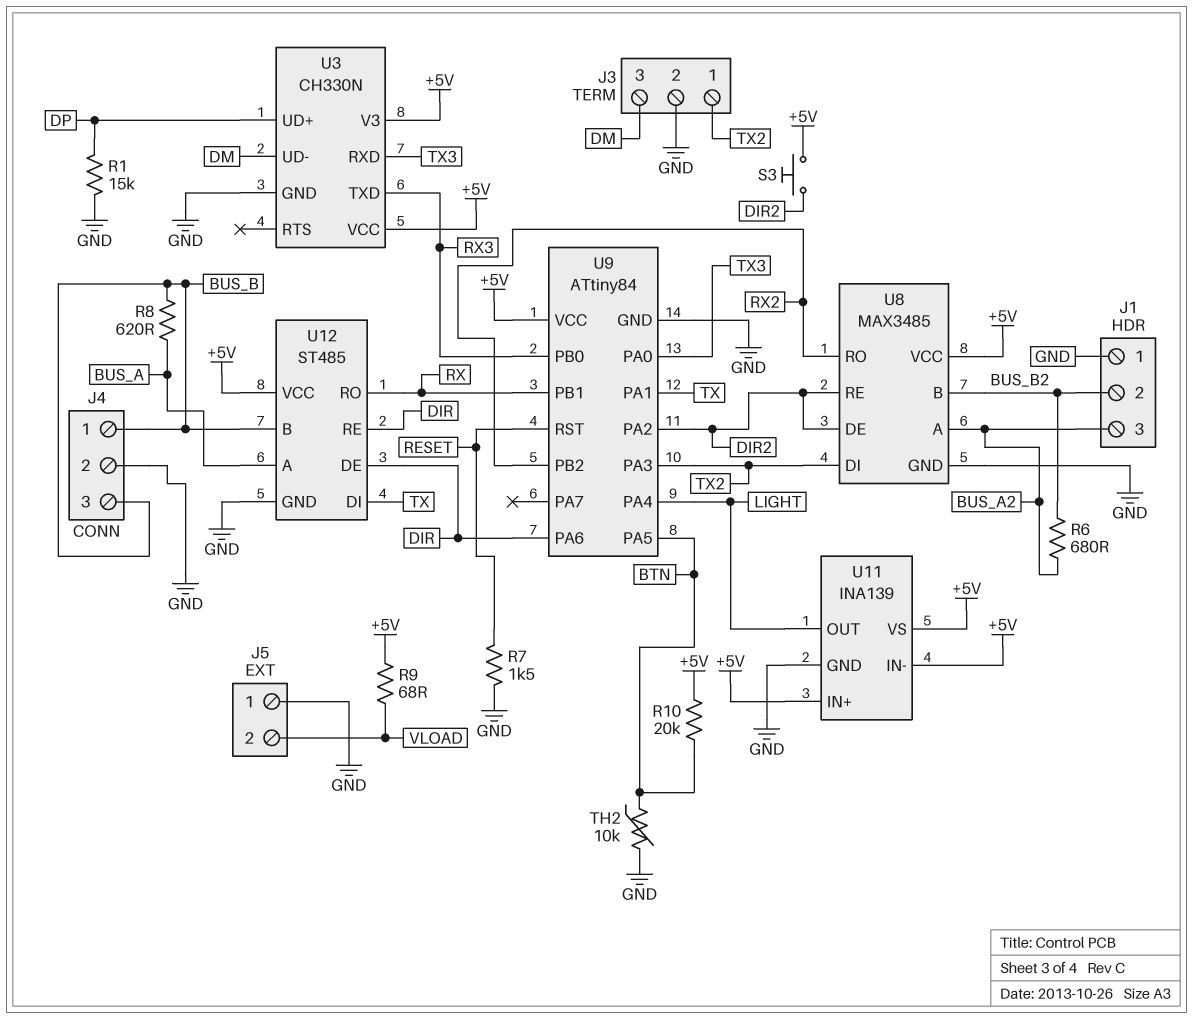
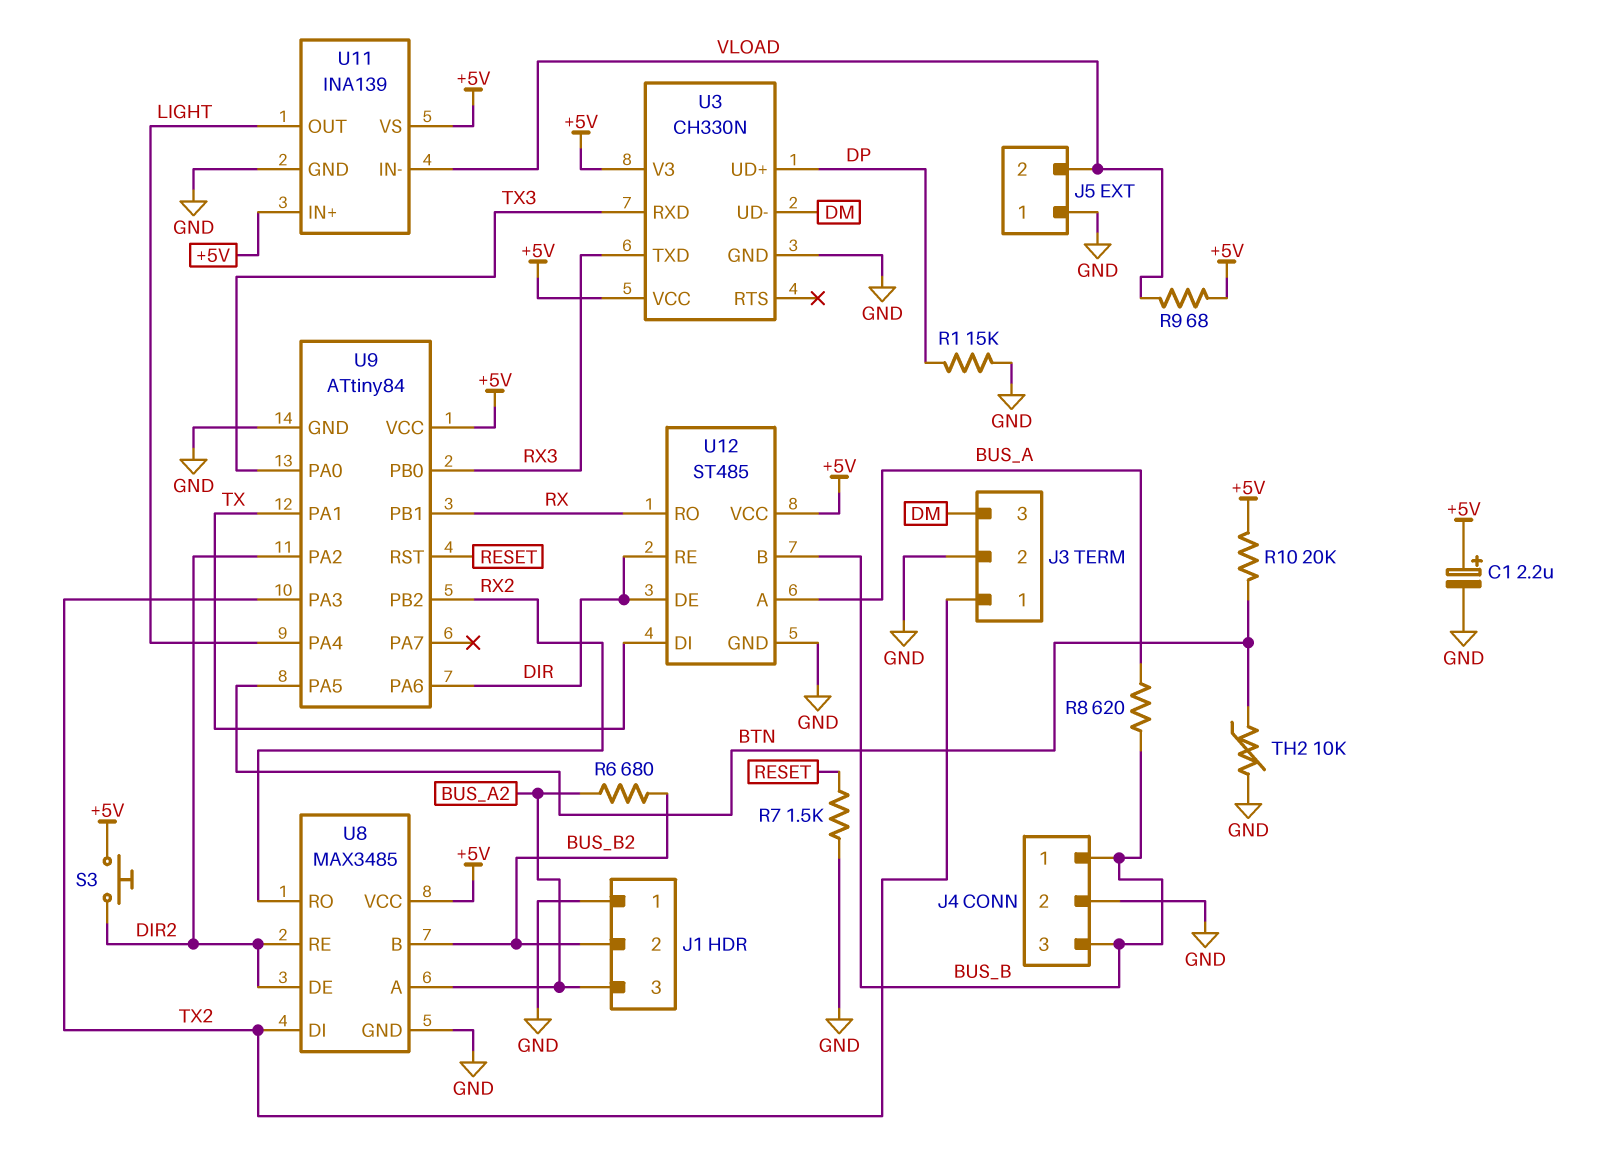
C1: none -> 2.2uF (plus +5V, minus GND)
U11 pin IN-: +5V -> VLOAD

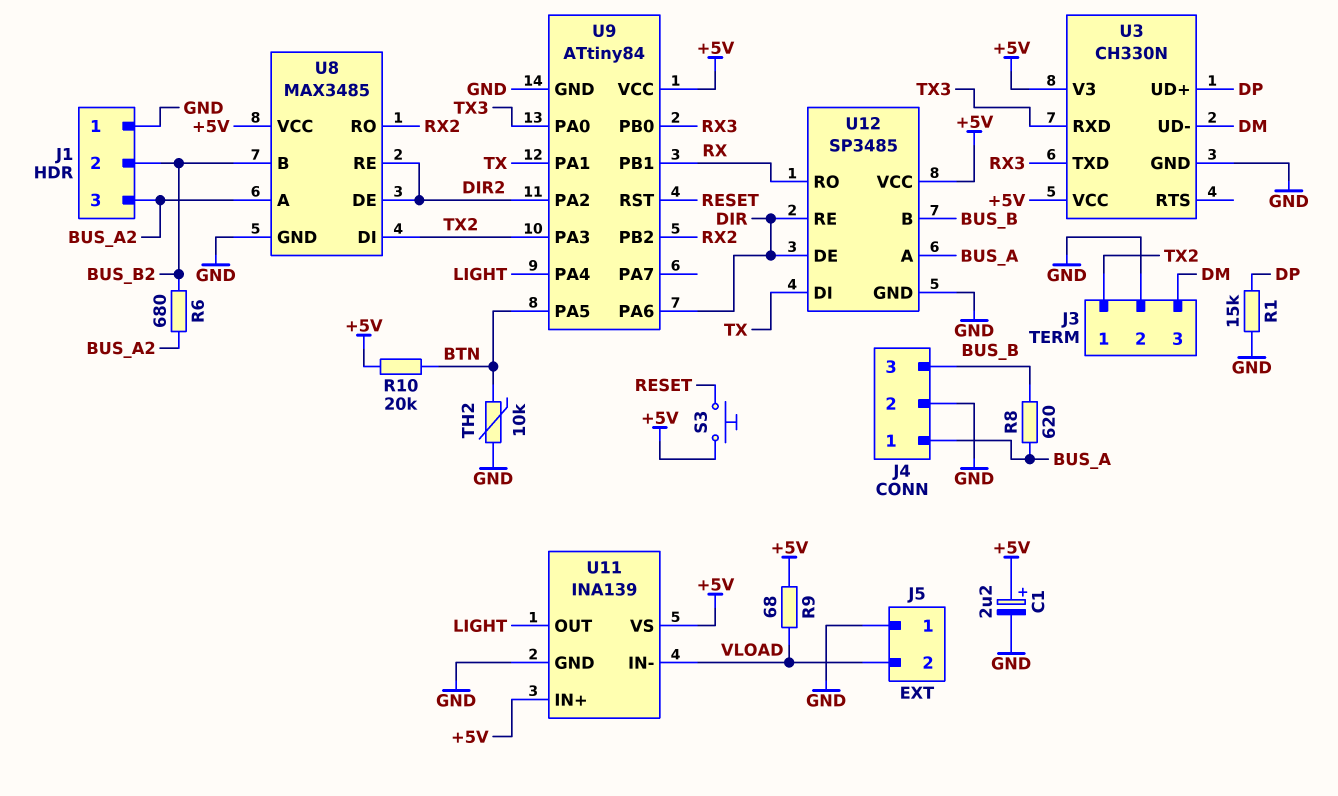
J4 pin 1: BUS_B -> BUS_A
R7: 1.5k (GND, RESET) -> none
S3: button (+5V, DIR2) -> button (+5V, RESET)
U12: ST485 -> SP3485

